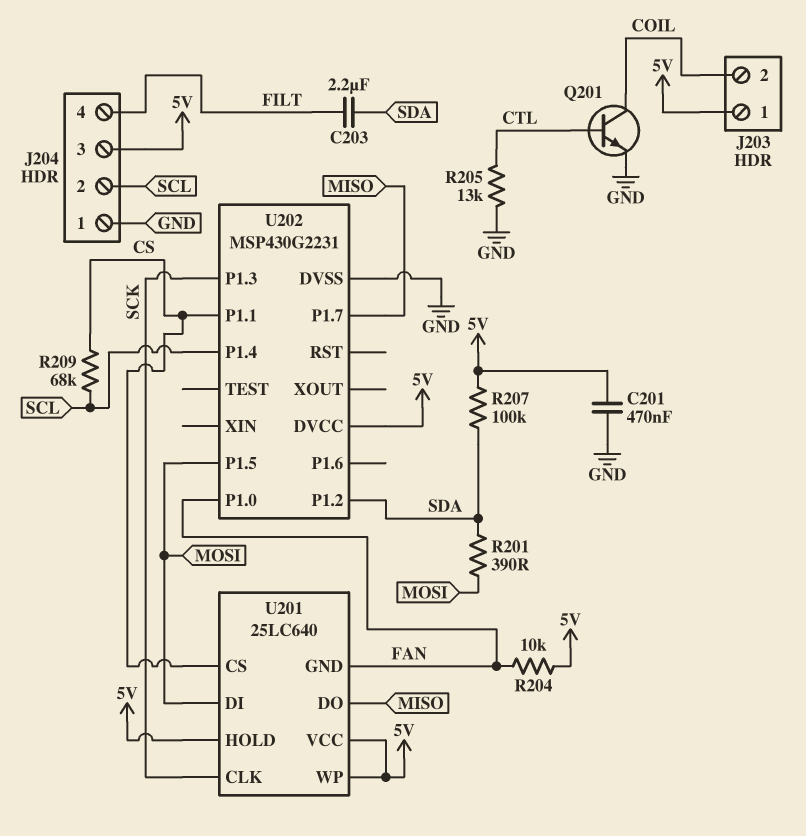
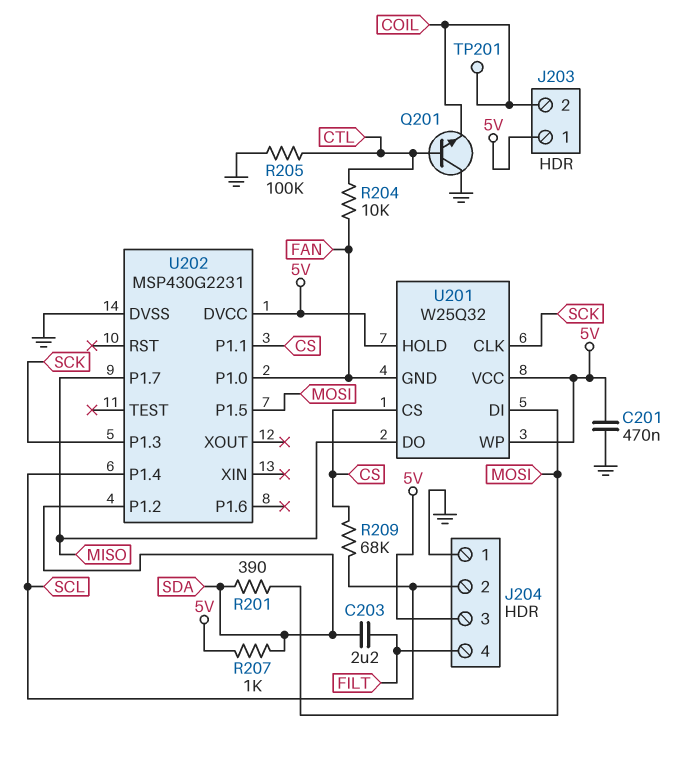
Q201: NPN (B CTL, C COIL, E GND) -> NPN (B CTL, C GND, E COIL)
R204: 10k (5V, FAN) -> 10k (CTL, FAN)
R205: 13k (CTL, GND) -> 100k (CTL, GND)
R207: 100k (5V, SDA) -> 1k (5V, SDA)
TP201: none -> test point (COIL)
U201: 25LC640 -> W25Q32

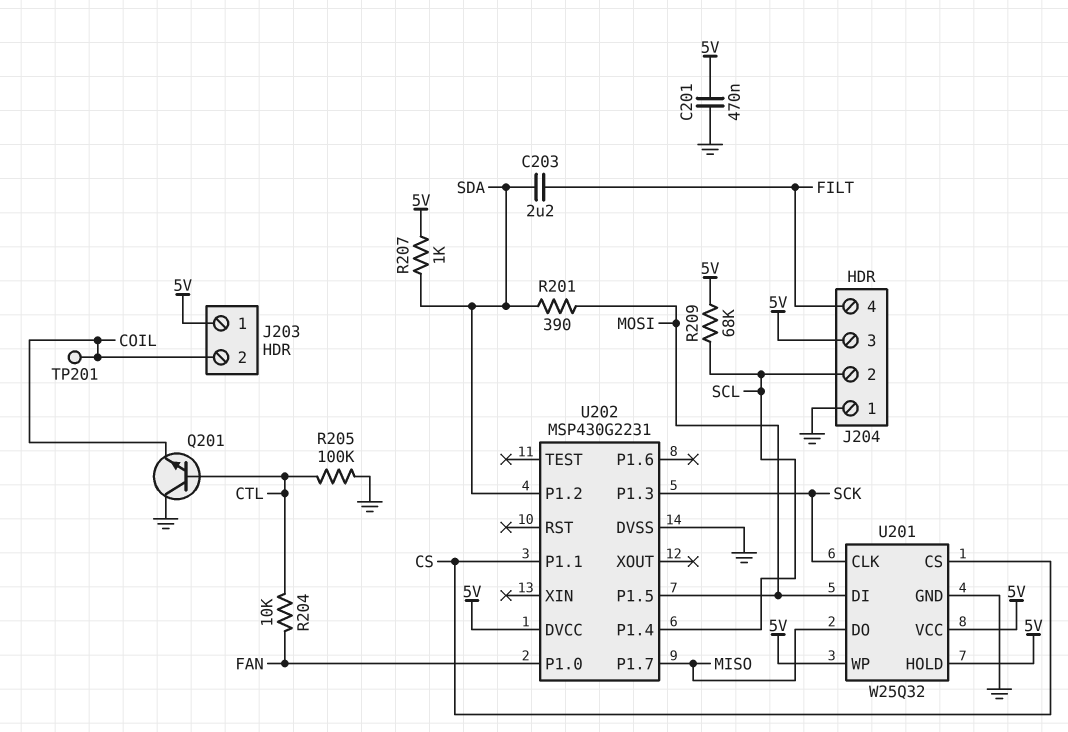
R209: 68k (CS, SCL) -> 68k (5V, SCL)
U201 pin GND: FAN -> GND

